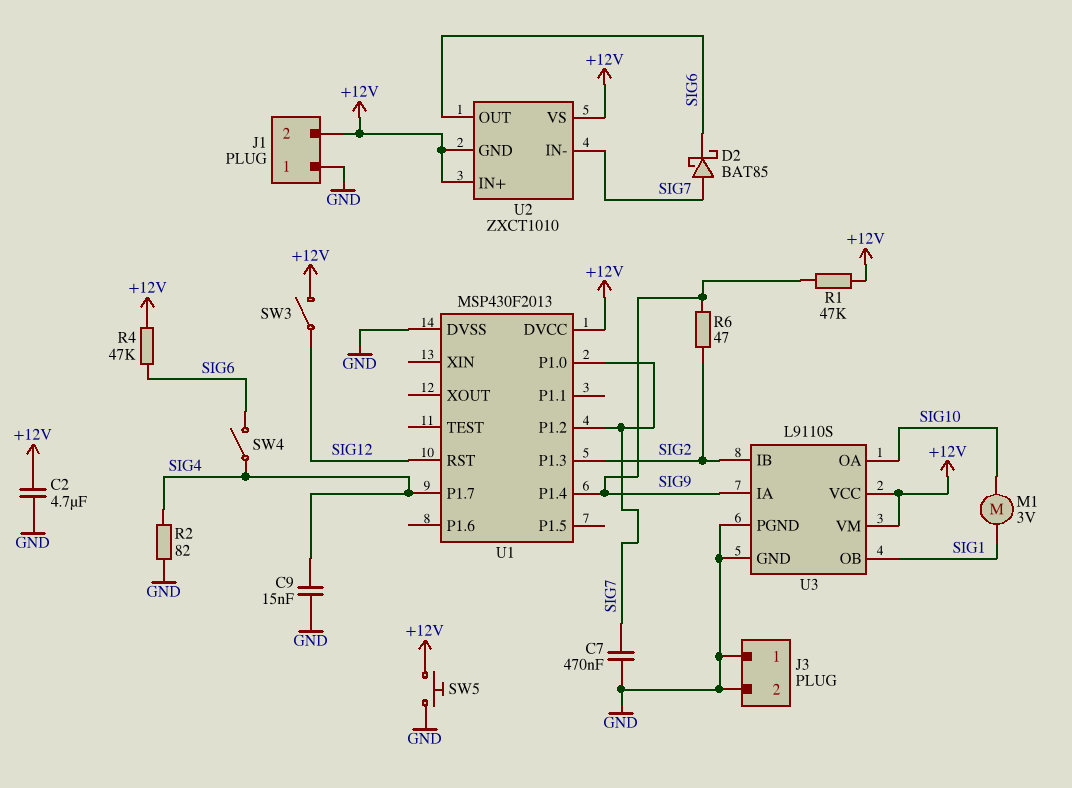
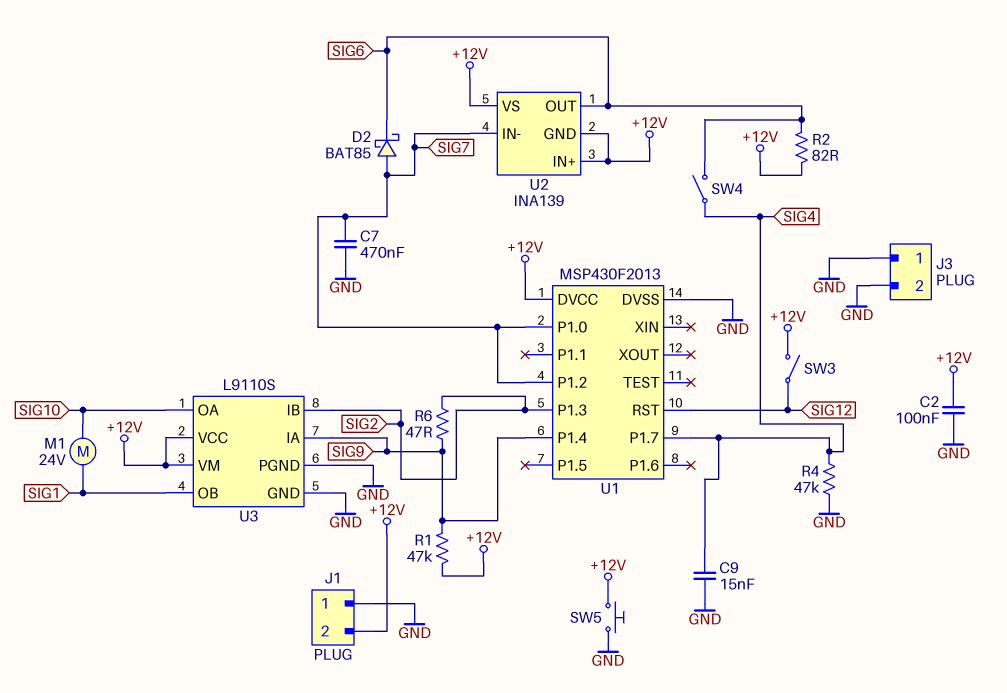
C2: 4.7uF (+12V, GND) -> 100nF (+12V, GND)
M1: motor 3V (SIG1, SIG10) -> motor 24V (SIG1, SIG10)
R2: 82 (GND, SIG4) -> 82 (+12V, SIG6)
R4: 47k (+12V, SIG6) -> 47k (GND, SIG4)
U2: ZXCT1010 -> INA139

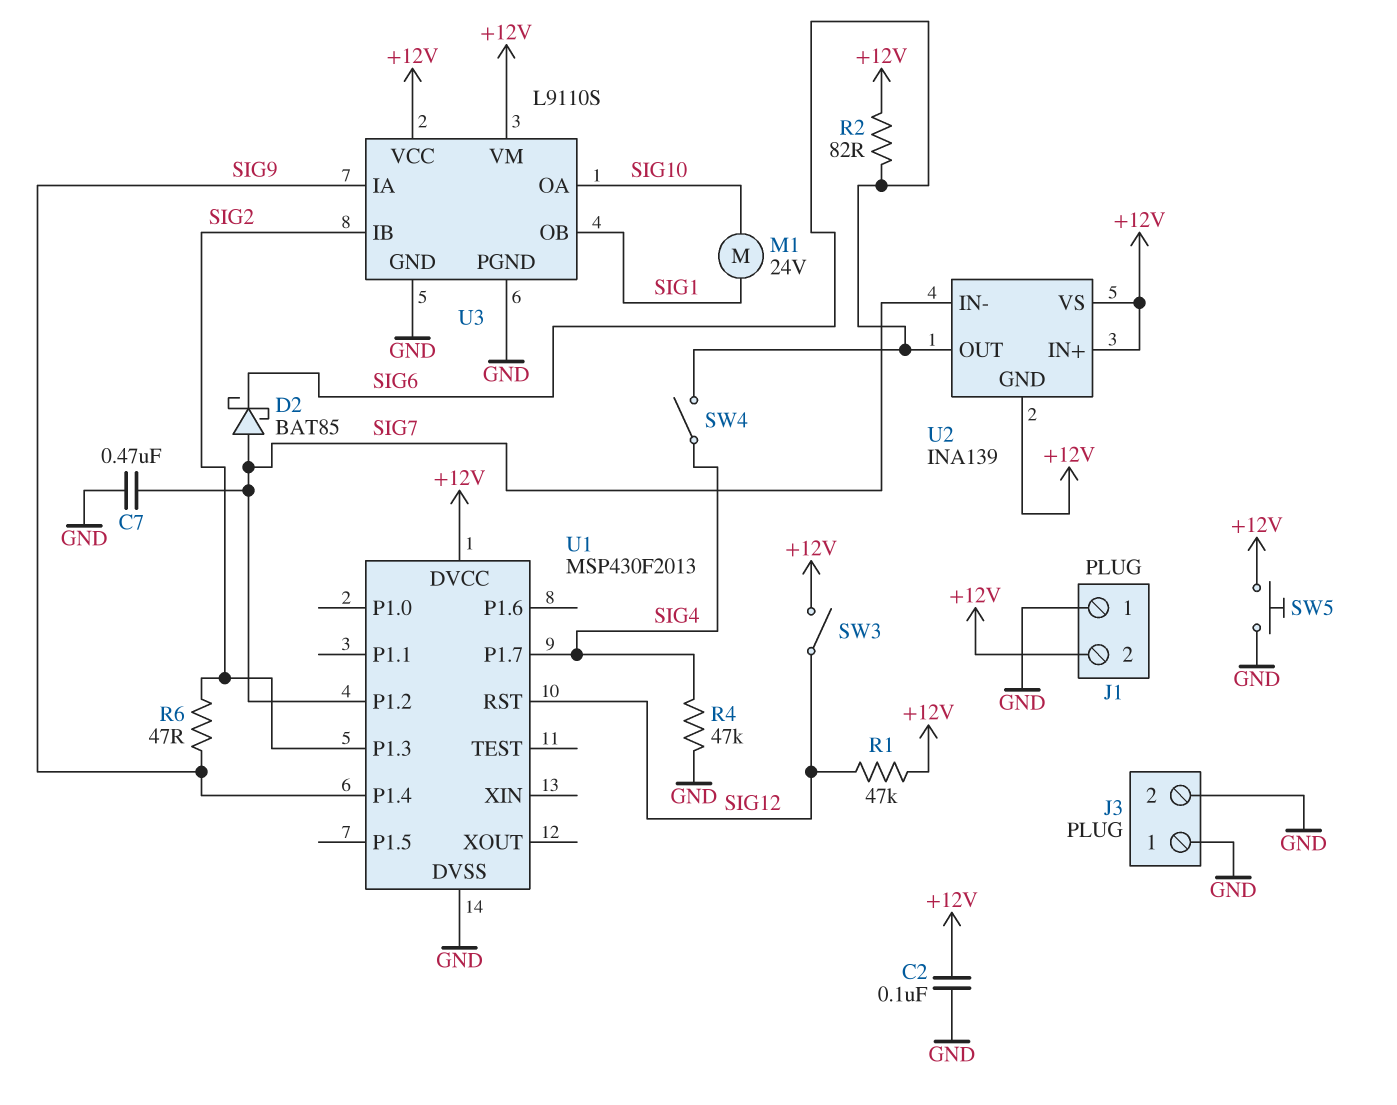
C9: 15nF (GND, SIG4) -> none
R1: 47k (+12V, SIG9) -> 47k (+12V, SIG12)
U1 pin P1.0: SIG7 -> none

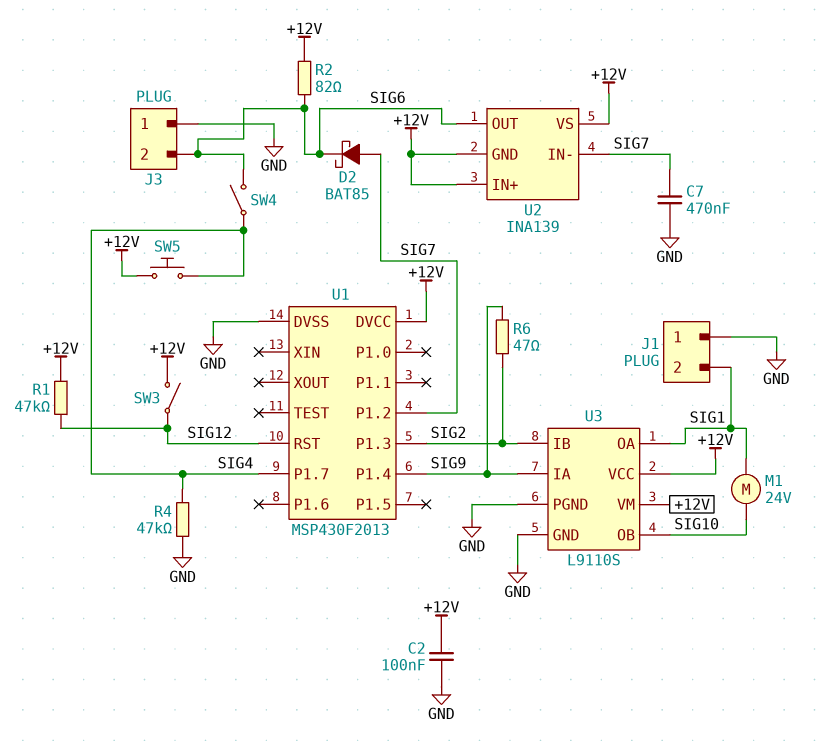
J1 pin 2: +12V -> SIG1
J3 pin 2: GND -> SIG6
SW5: button (+12V, GND) -> button (+12V, SIG4)
U3 pin OA: SIG10 -> SIG1
U3 pin OB: SIG1 -> SIG10

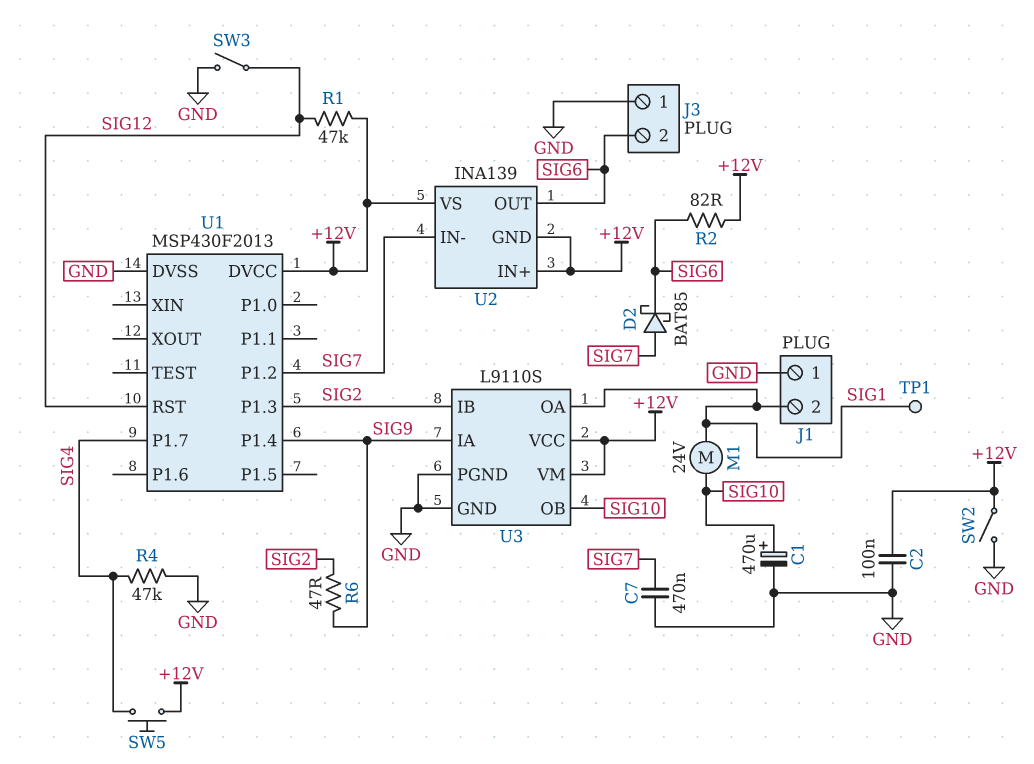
C1: none -> 470uF (plus SIG10, minus GND)
SW2: none -> switch (+12V, GND)
SW3: switch (+12V, SIG12) -> switch (GND, SIG12)
SW4: switch (SIG4, SIG6) -> none
TP1: none -> test point (SIG1)

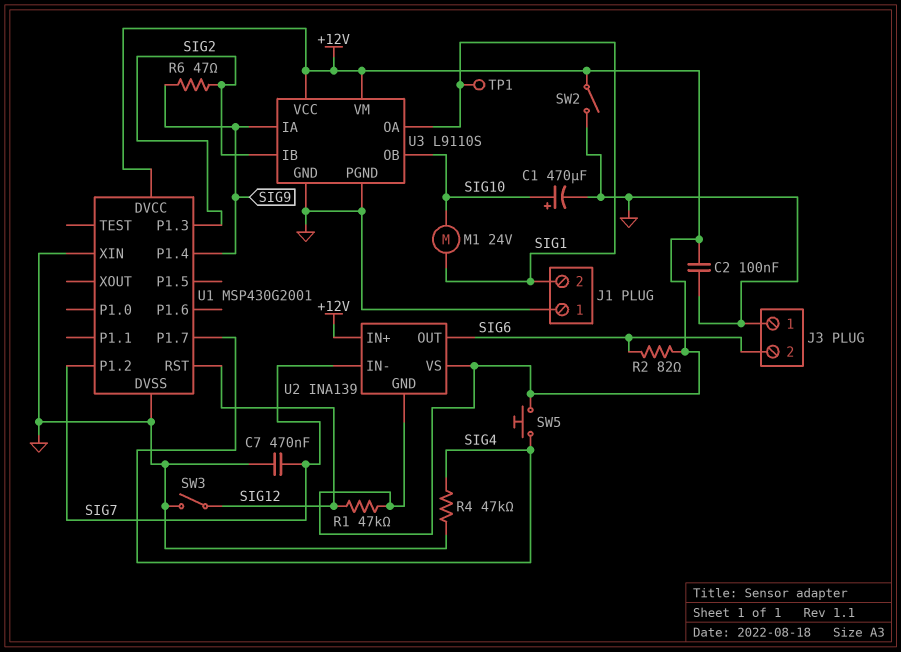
D2: schottky BAT85 (A SIG7, K SIG6) -> none
U1: MSP430F2013 -> MSP430G2001
U1 pin XIN: none -> GND

